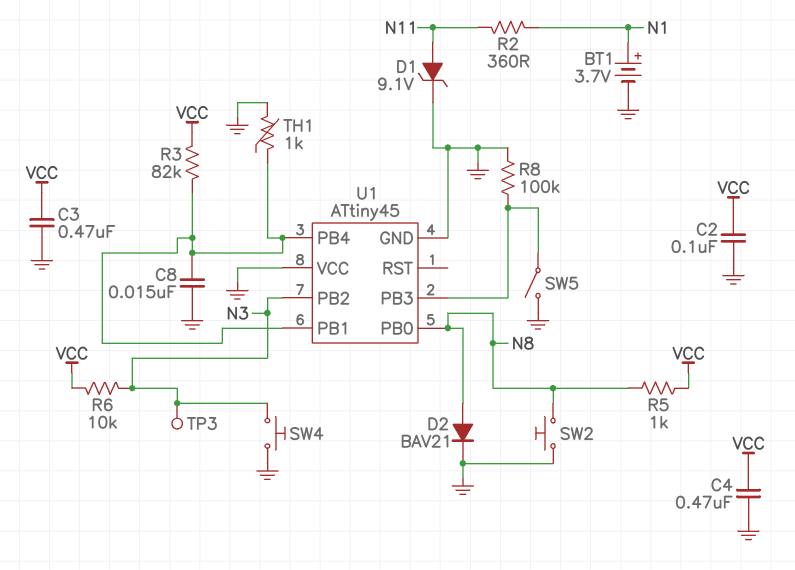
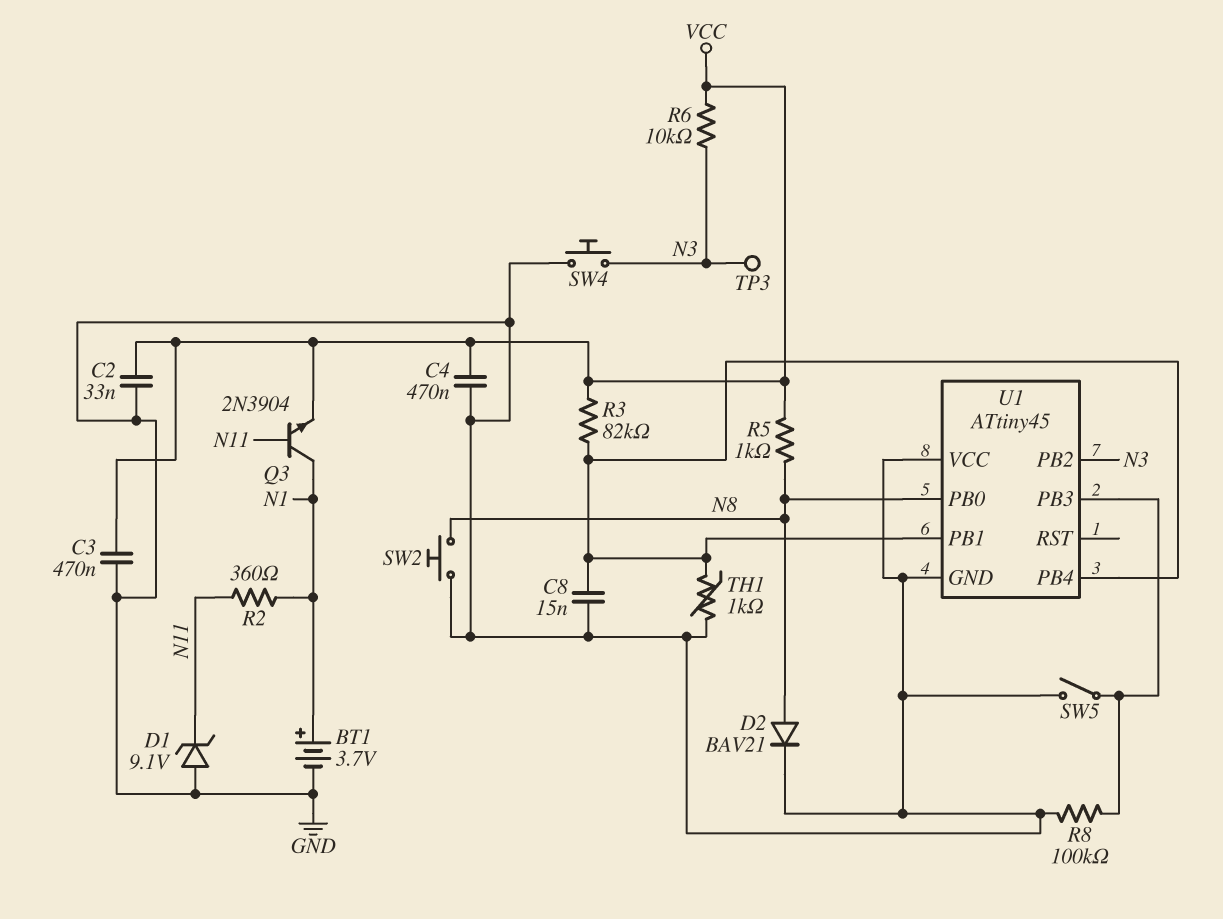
C2: 100nF (GND, VCC) -> 33nF (GND, VCC)
D1: zener 9.1V (A N11, K GND) -> zener 9.1V (A GND, K N11)
Q3: none -> NPN 2N3904 (B N11, C N1, E VCC)

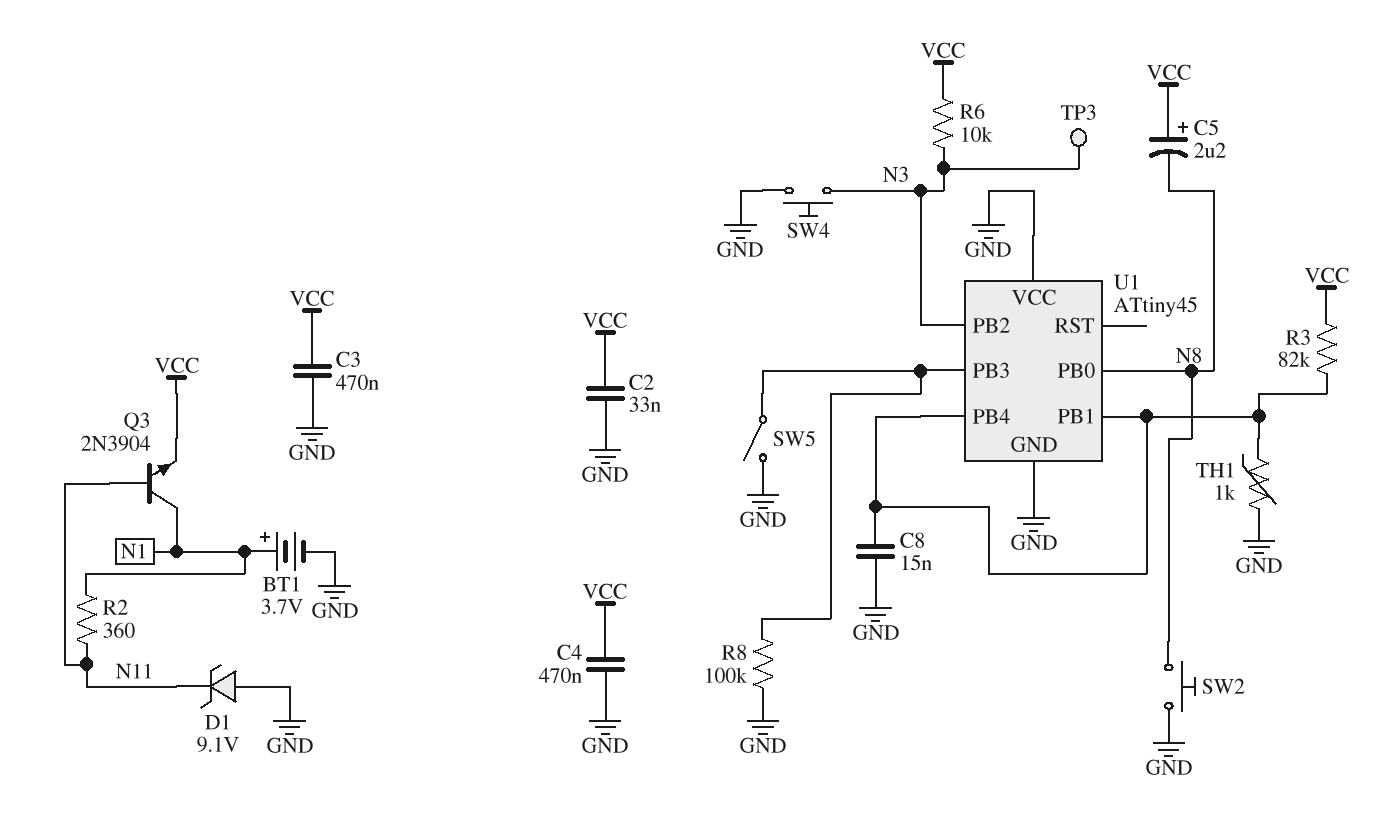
C5: none -> 2.2uF (plus VCC, minus N8)
D2: diode BAV21 (A N8, K GND) -> none
R5: 1k (N8, VCC) -> none

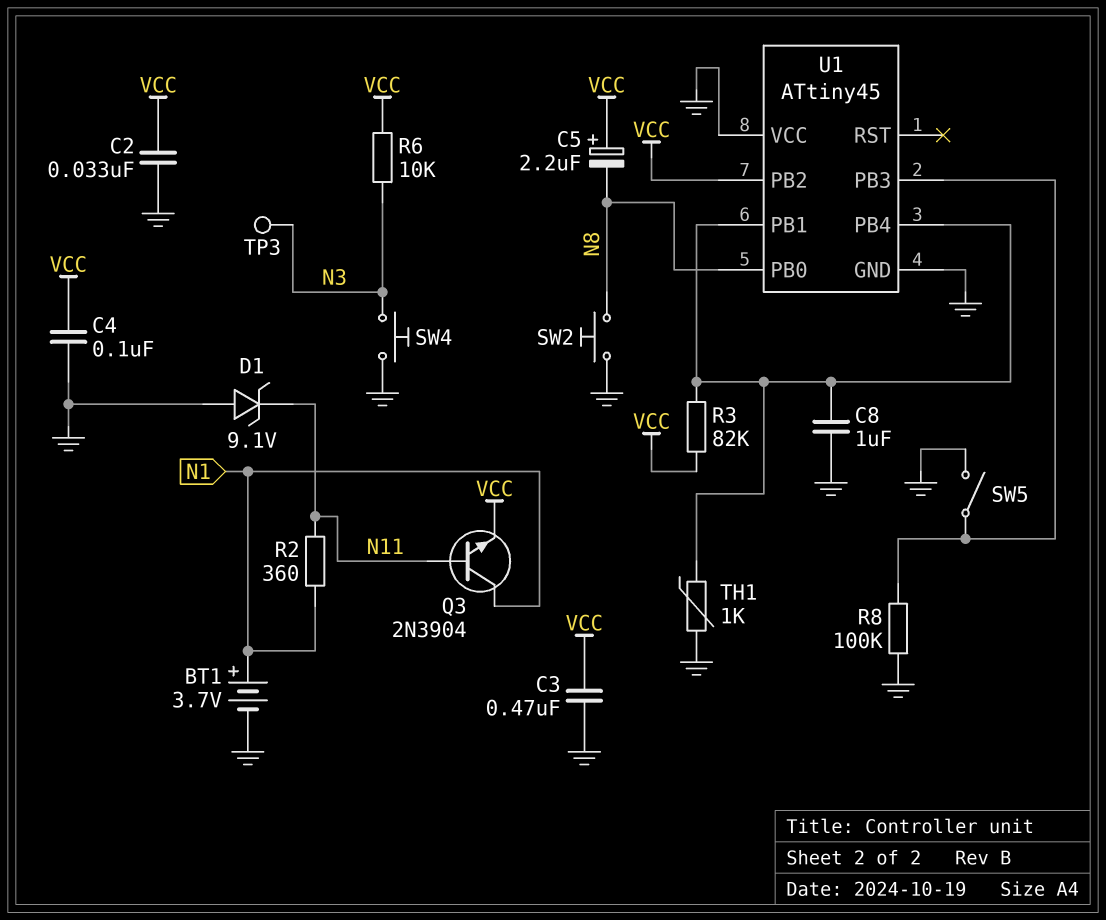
C4: 470nF (GND, VCC) -> 100nF (GND, VCC)
C8: 15nF (GND, U1/PB1) -> 1uF (GND, U1/PB1)
U1 pin PB2: N3 -> VCC

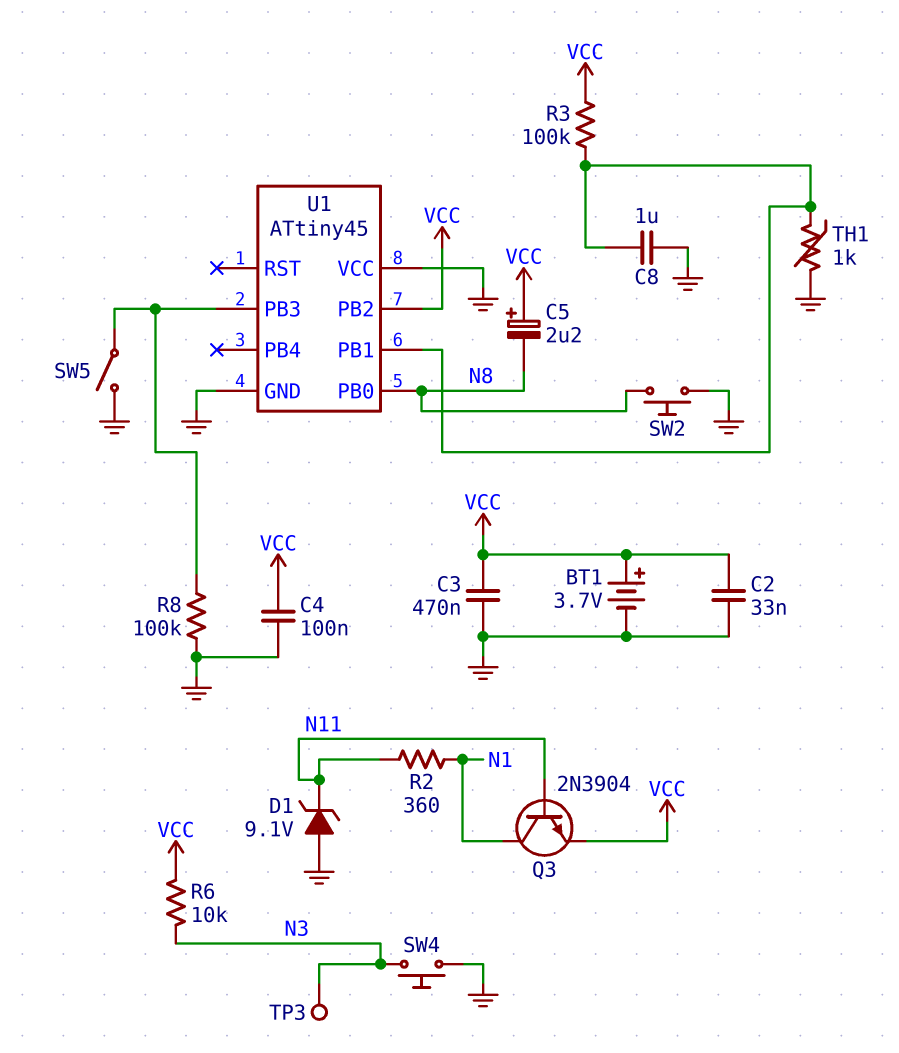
BT1: 3.7V (plus N1, minus GND) -> 3.7V (plus VCC, minus GND)
R3: 82k (U1/PB1, VCC) -> 100k (U1/PB1, VCC)
U1 pin PB4: U1/PB1 -> none

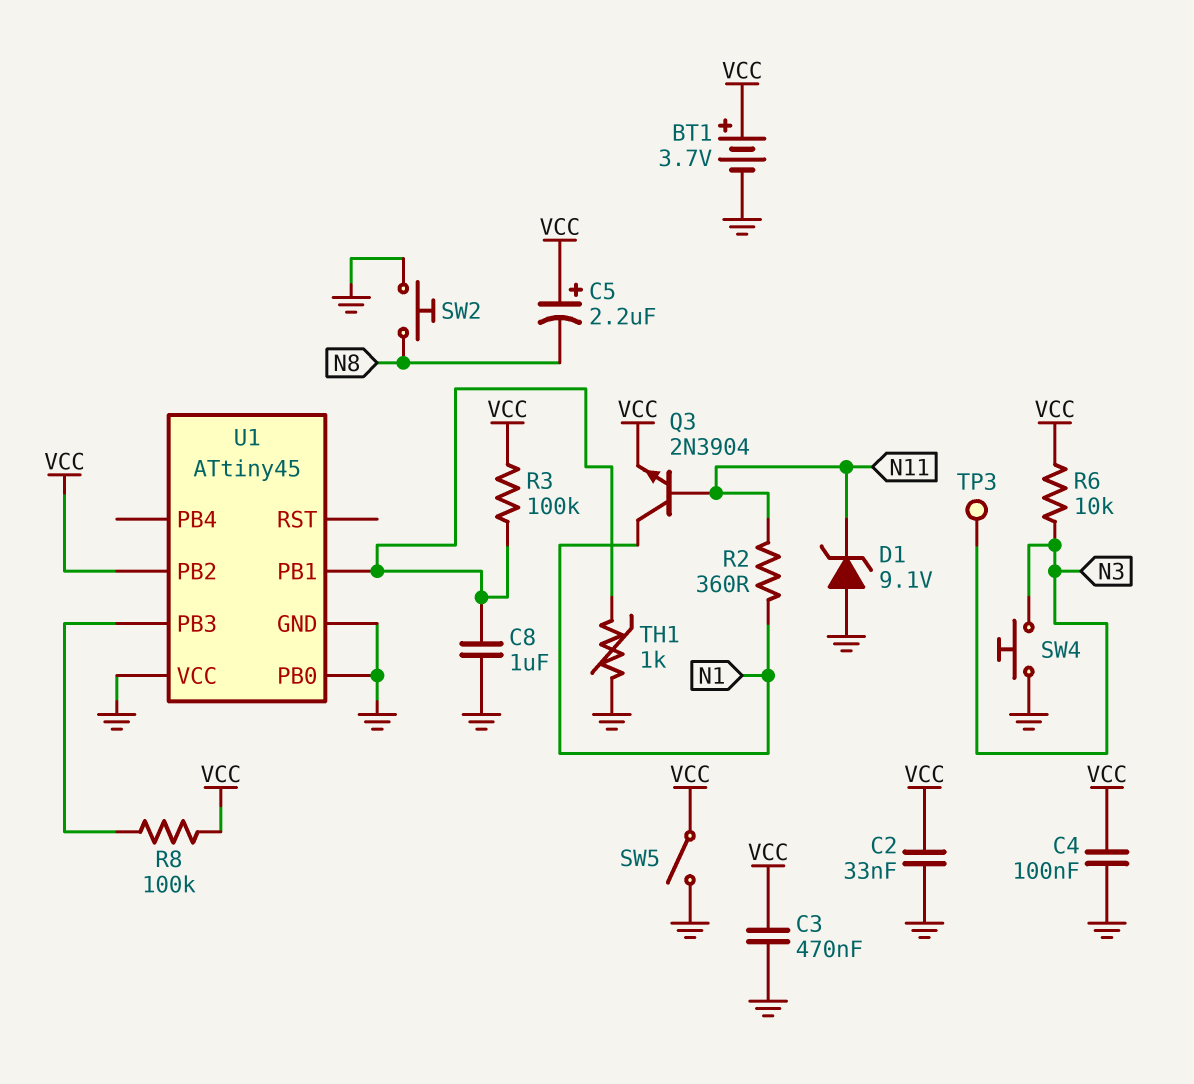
R8: 100k (GND, U1/PB3) -> 100k (U1/PB3, VCC)
SW5: switch (GND, U1/PB3) -> switch (GND, VCC)
U1 pin PB0: N8 -> GND

